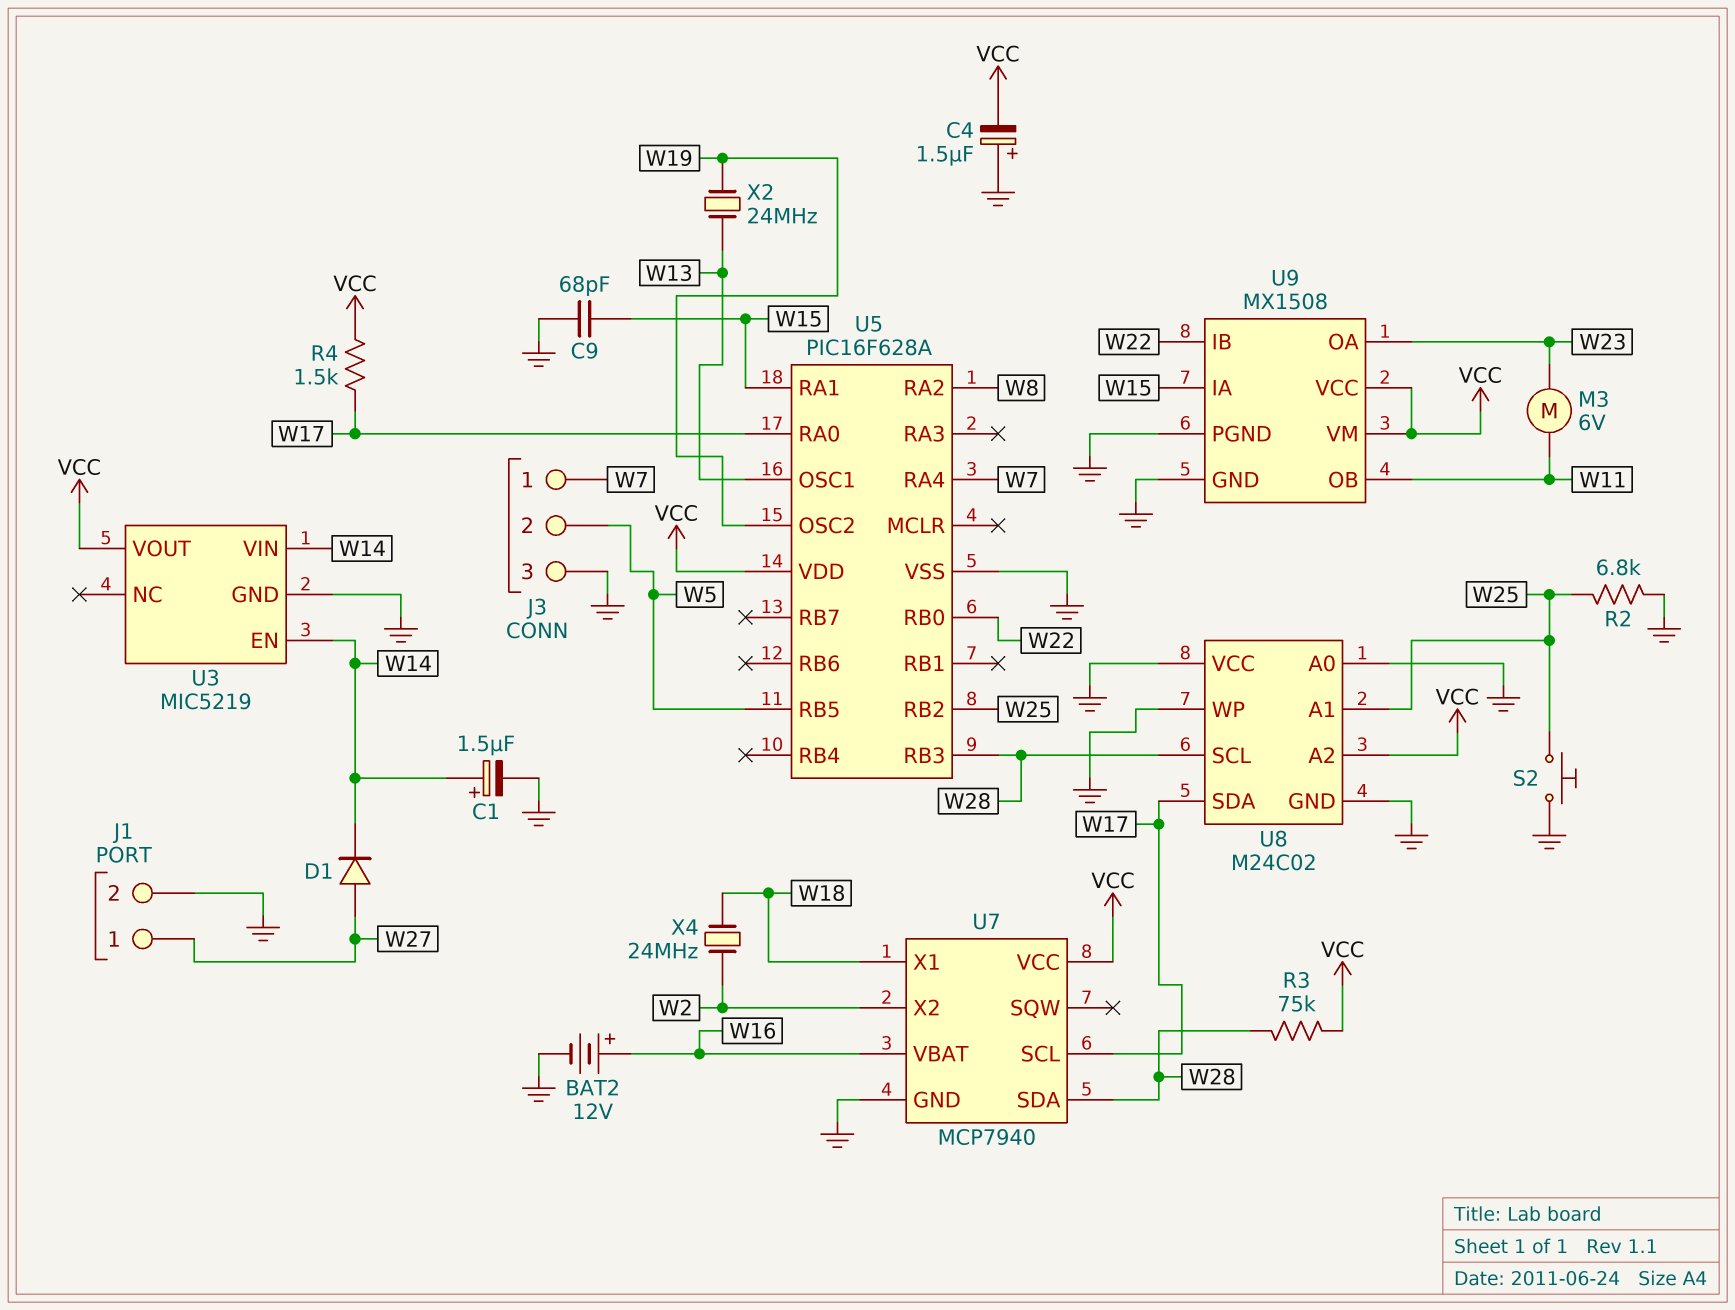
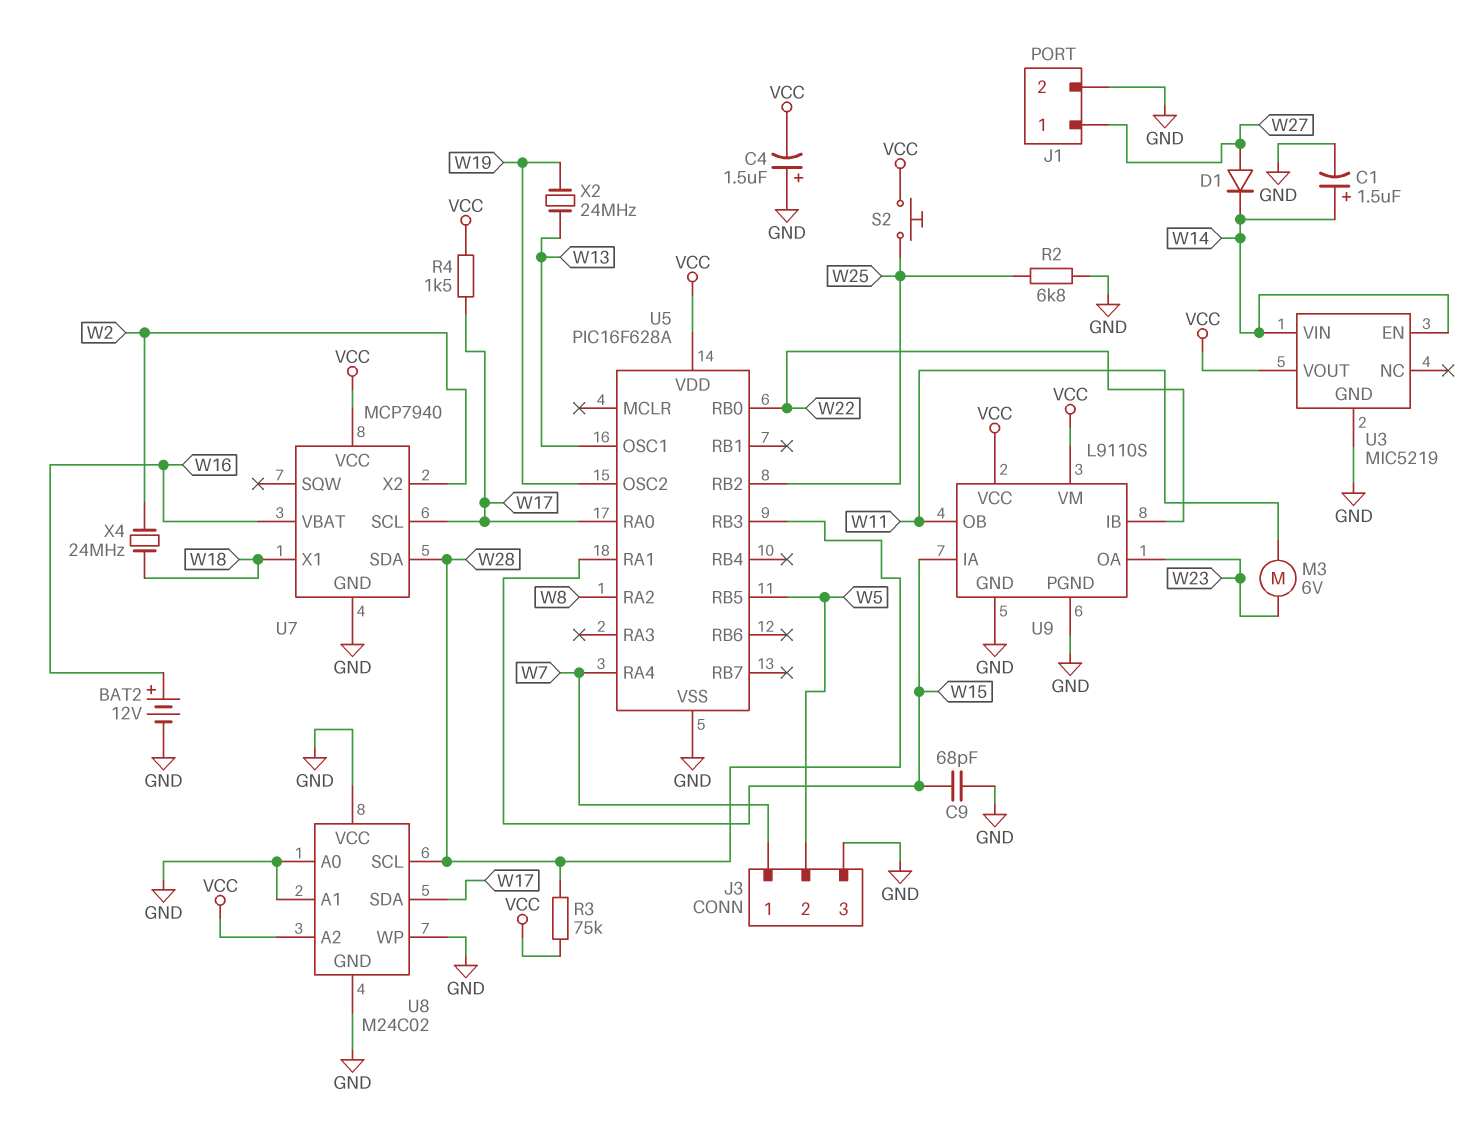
S2: button (GND, W25) -> button (VCC, W25)
U8 pin A1: W25 -> GND
U9: MX1508 -> L9110S

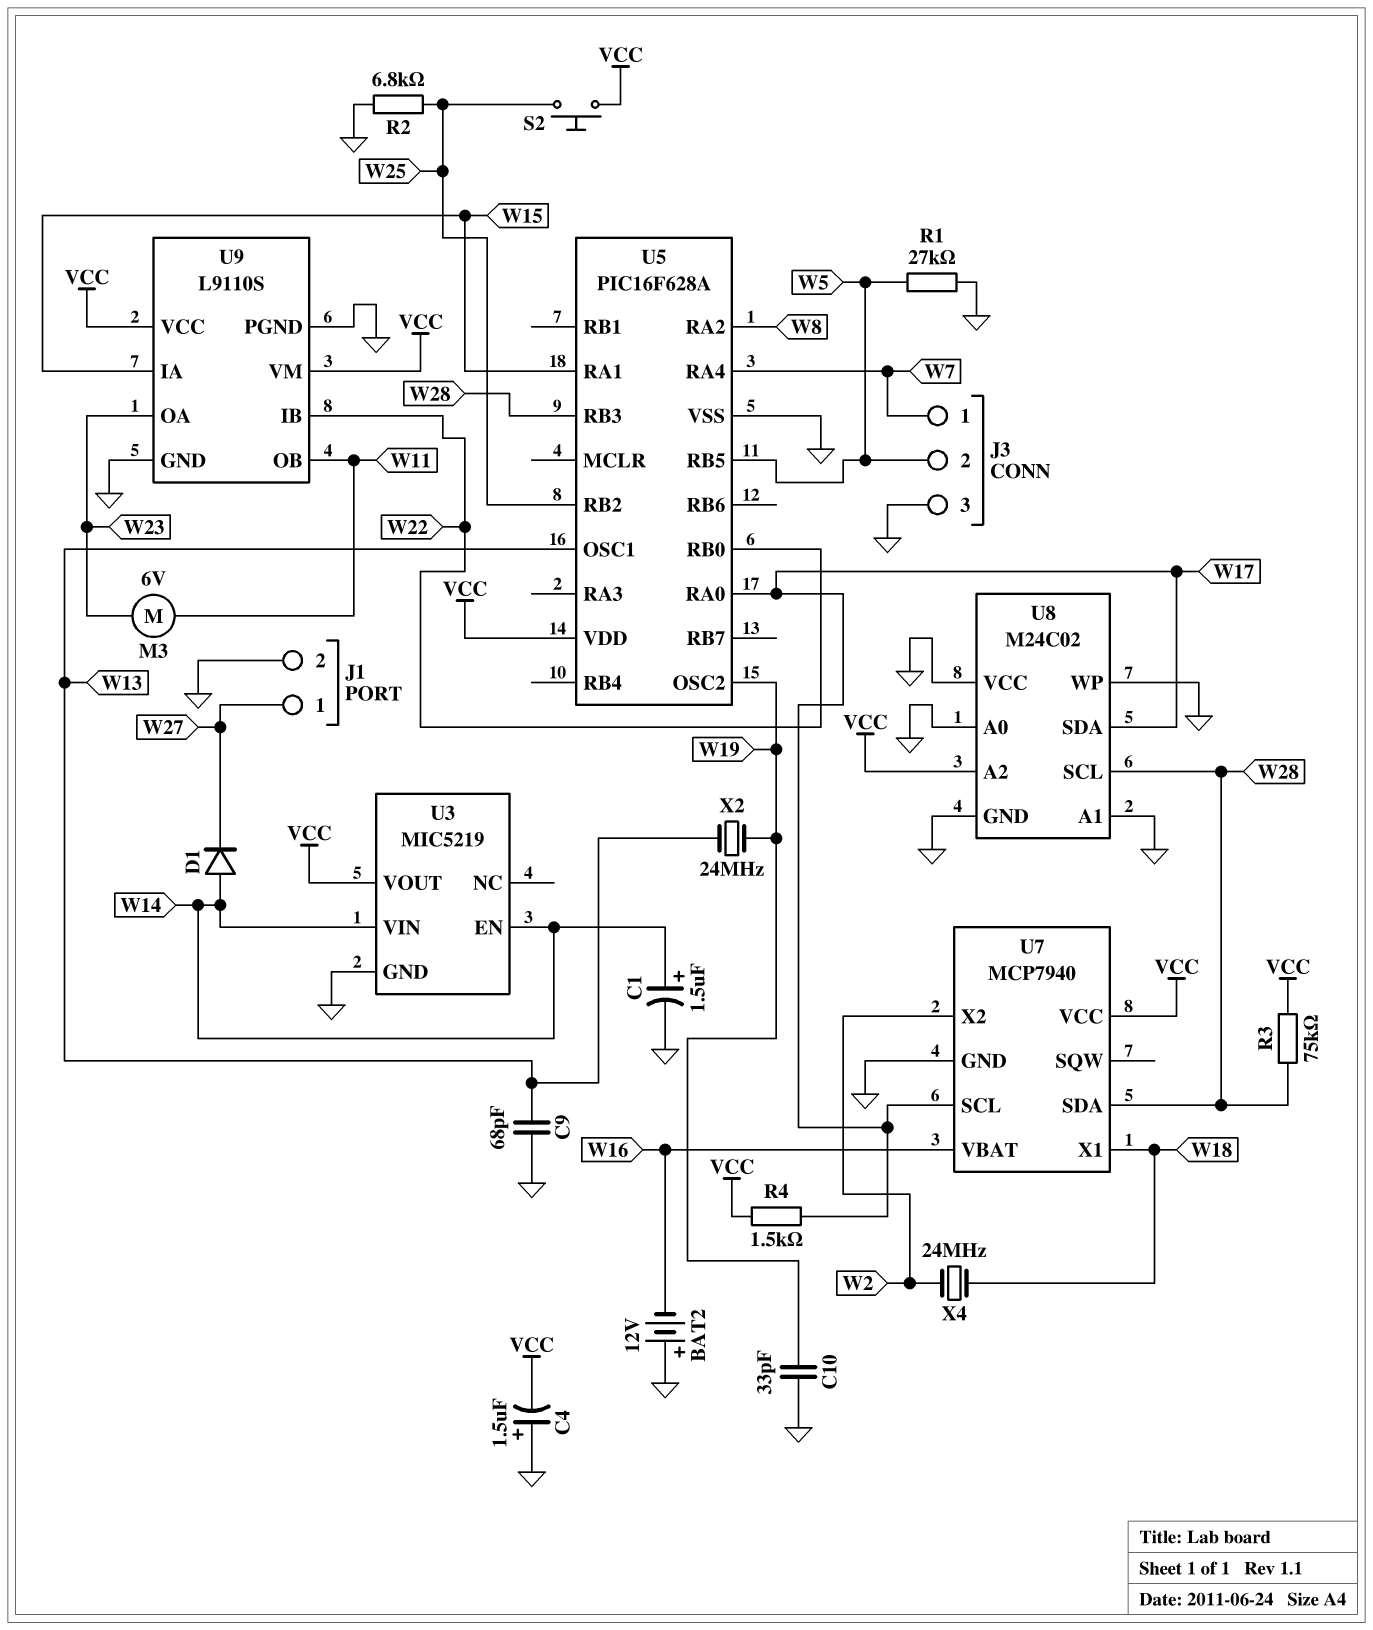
BAT2: 12V (plus W16, minus GND) -> 12V (plus GND, minus W16)
C9: 68pF (GND, W15) -> 68pF (GND, W13)
C10: none -> 33pF (GND, W19)
D1: diode (A W27, K W14) -> diode (A W14, K W27)
R1: none -> 27k (GND, W5)

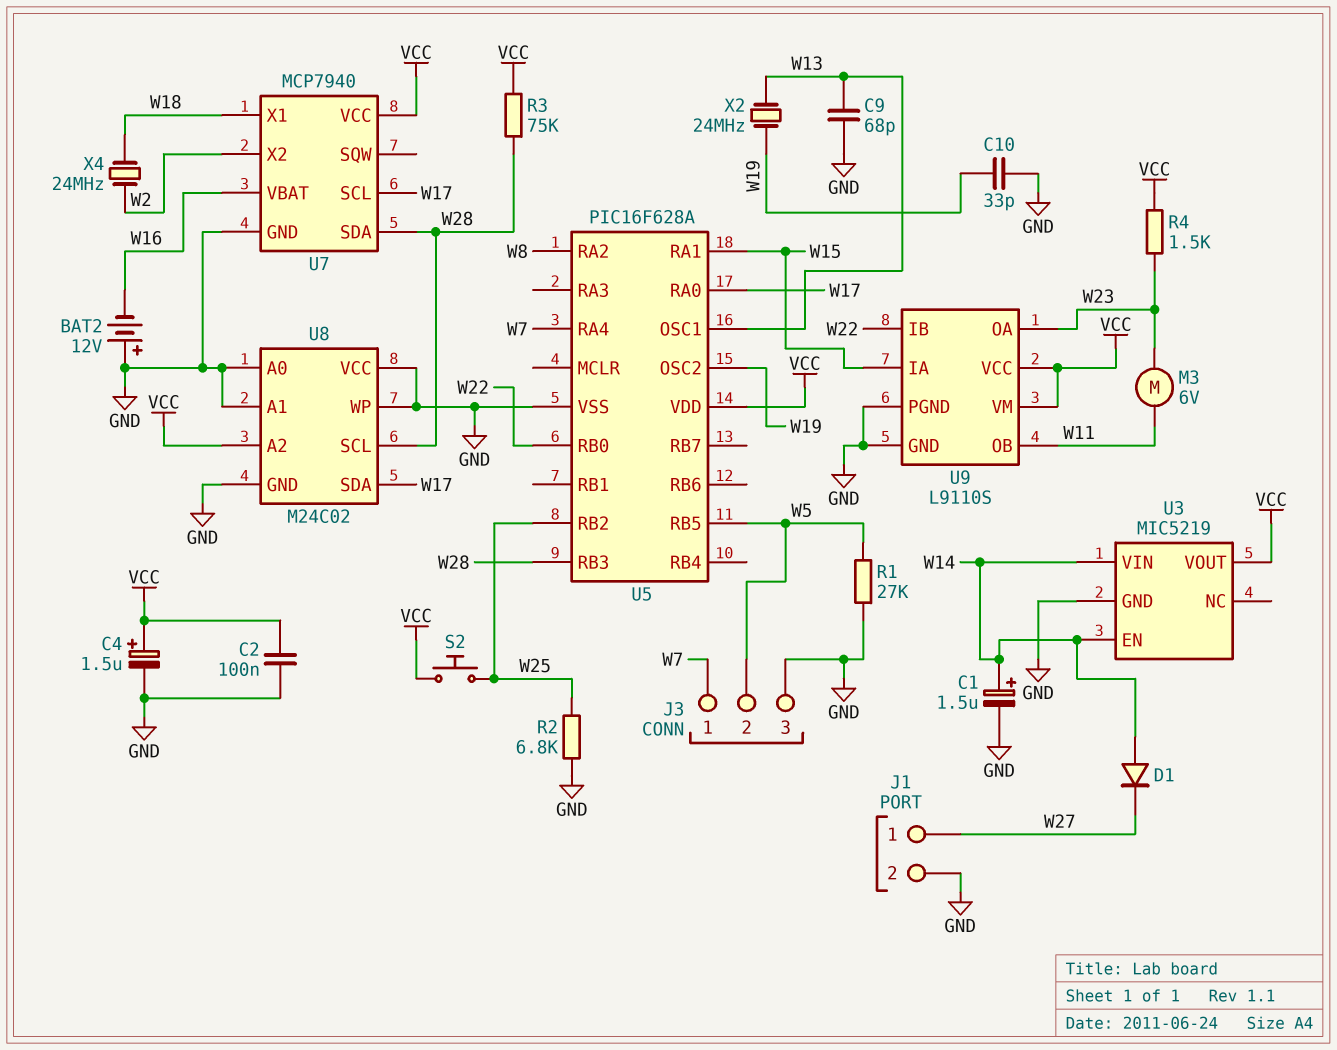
C2: none -> 100nF (GND, VCC)
C4: 1.5uF (plus GND, minus VCC) -> 1.5uF (plus VCC, minus GND)
R4: 1.5k (VCC, W17) -> 1.5k (VCC, W23)

